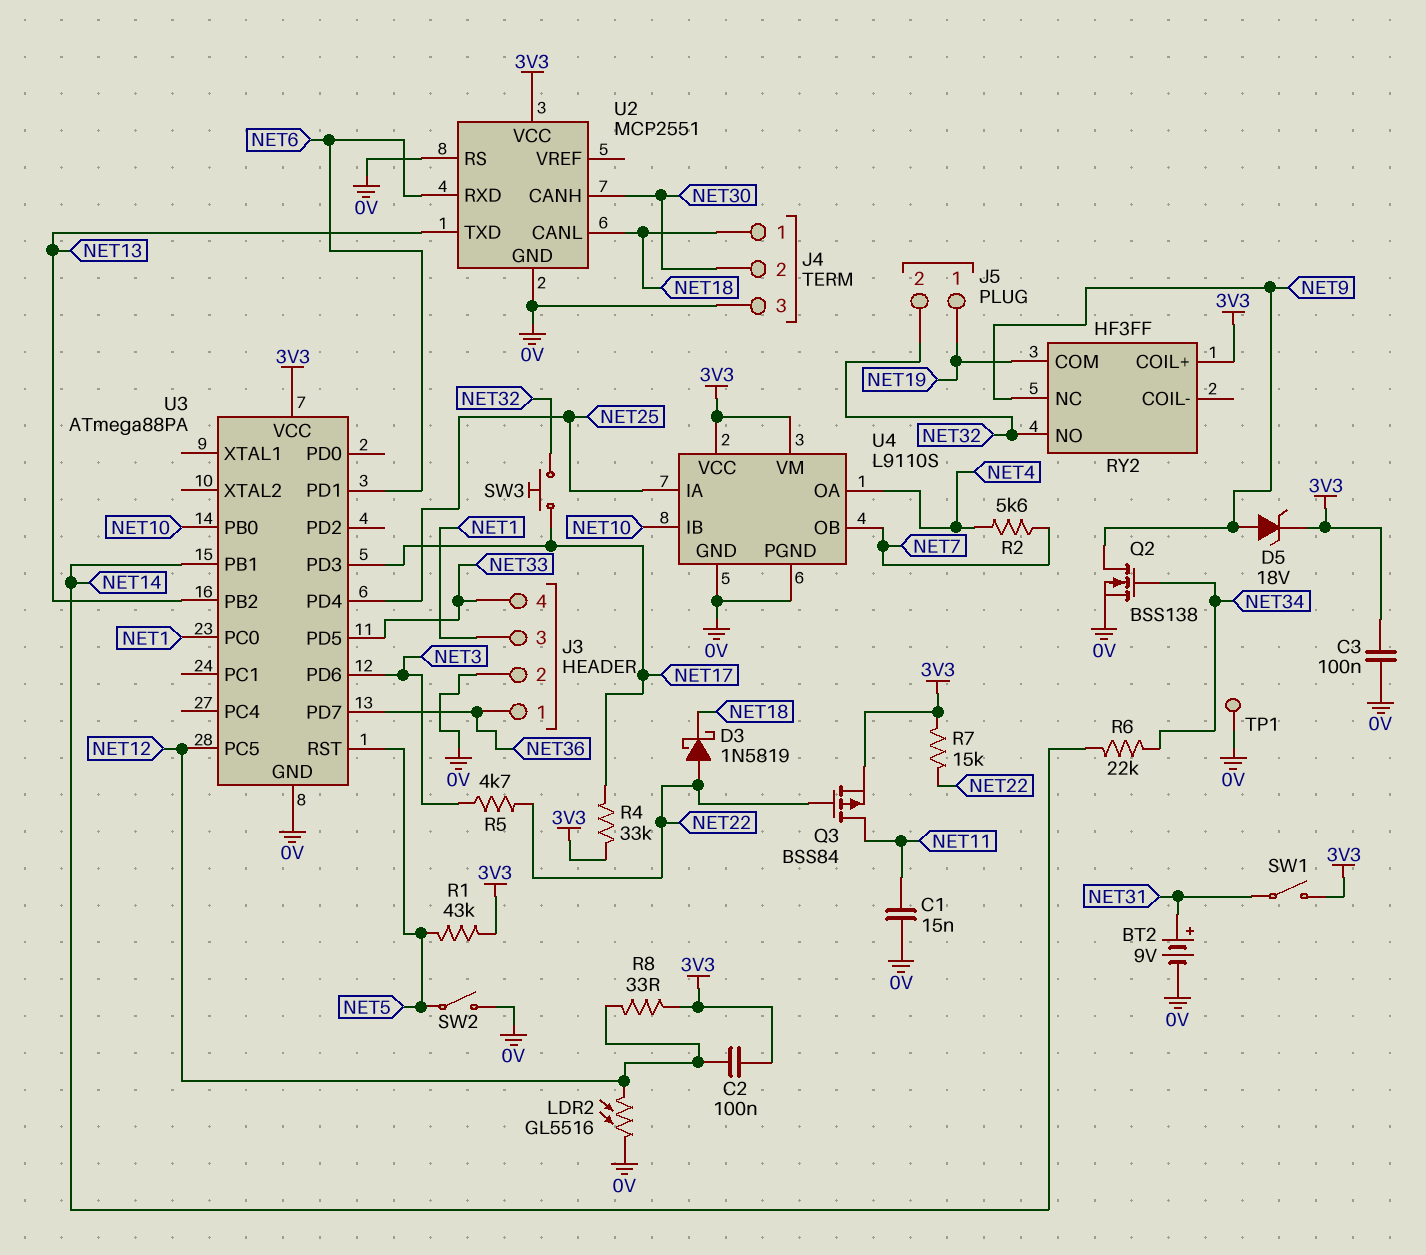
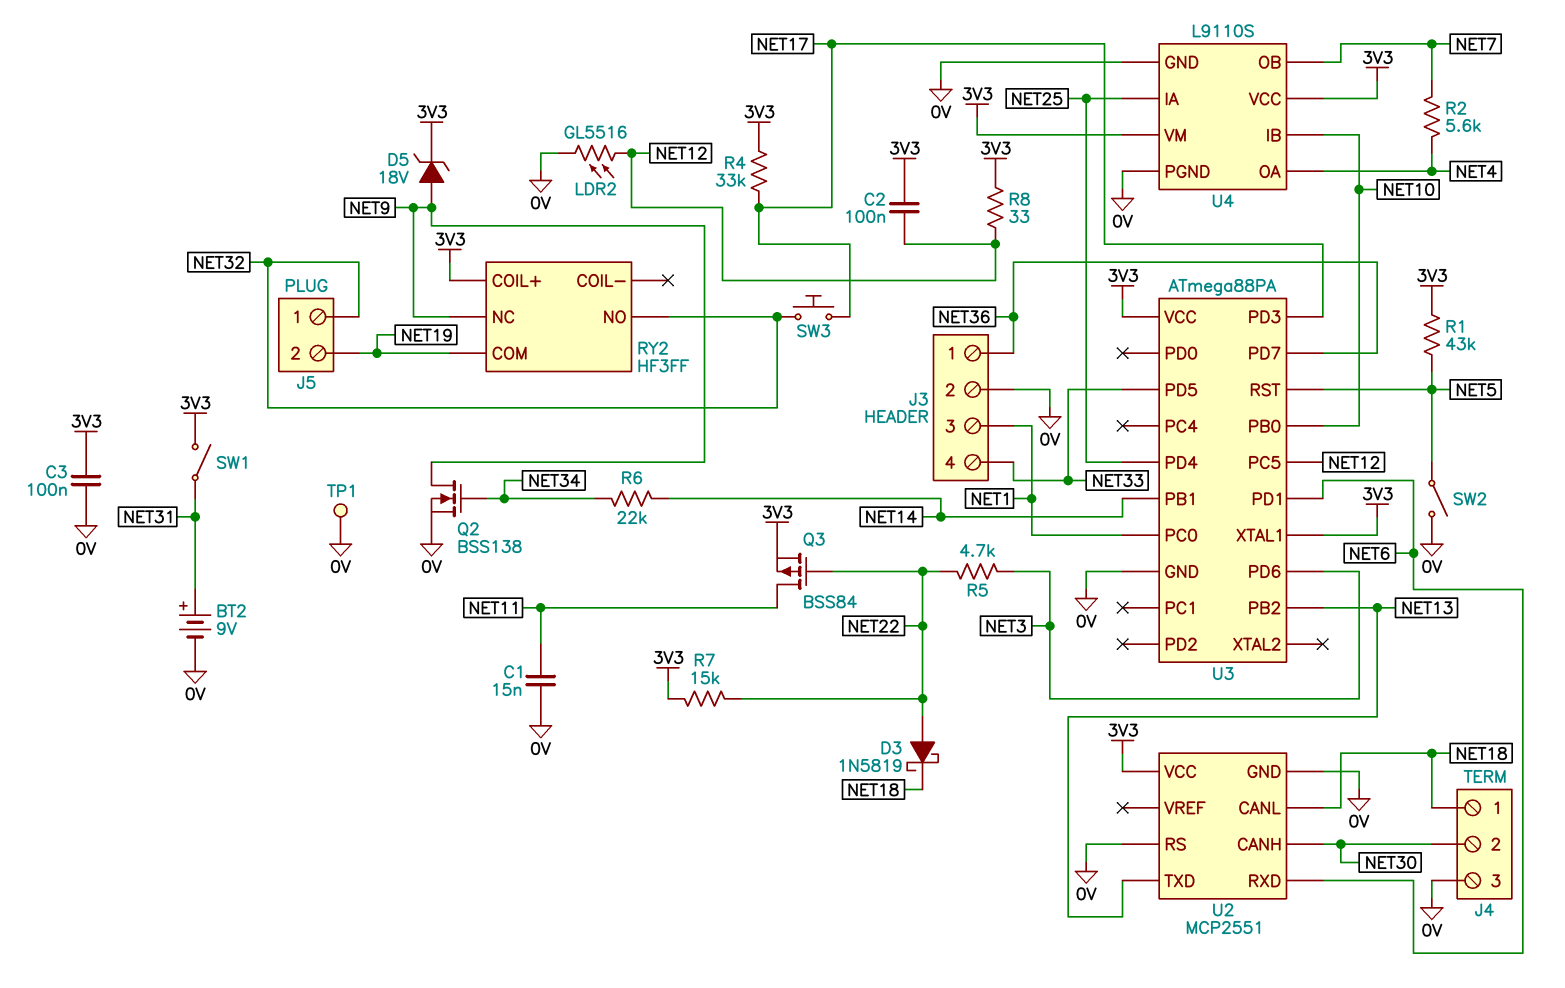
J5 pin 1: NET19 -> NET32
J5 pin 2: NET32 -> NET19
U3 pin XTAL1: none -> 3V3

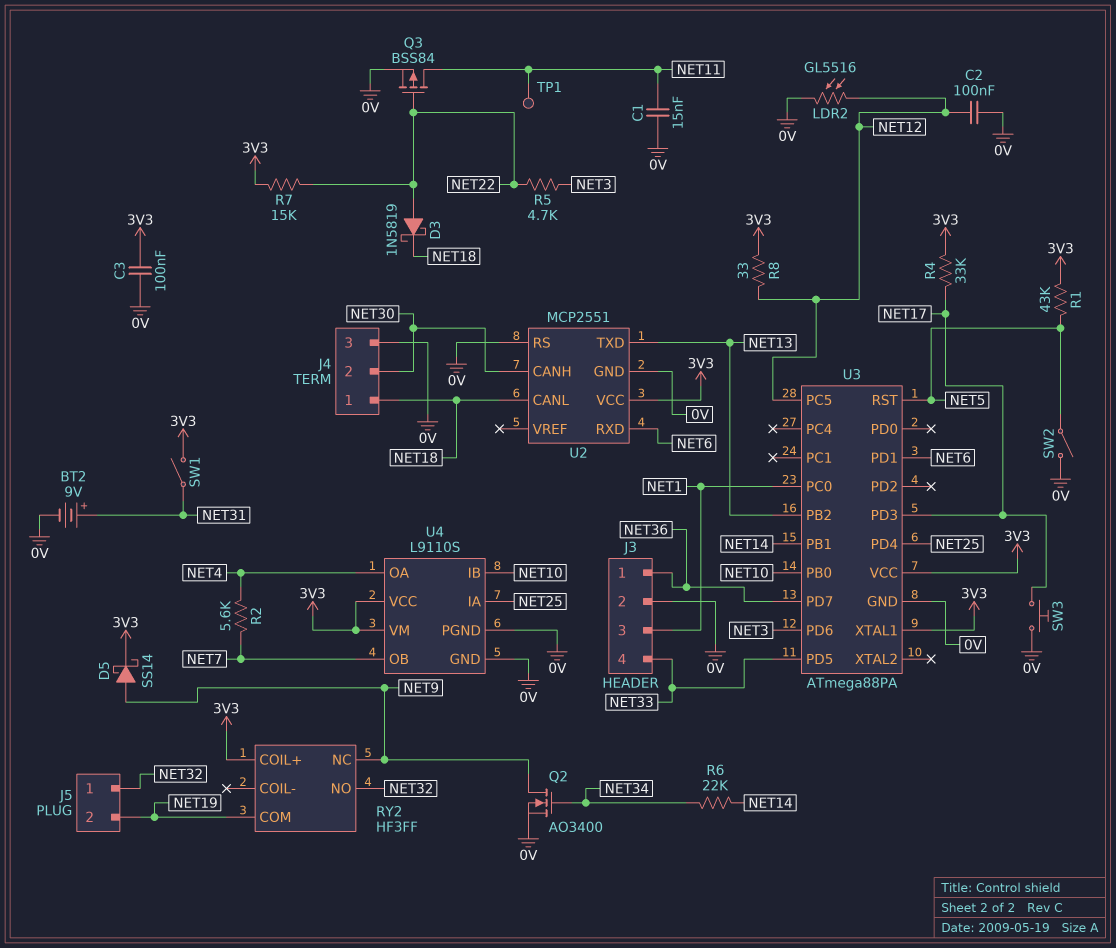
C2: 100nF (3V3, NET12) -> 100nF (0V, NET12)
D5: zener 18V (A NET9, K 3V3) -> schottky SS14 (A NET9, K 3V3)
Q2: NMOS BSS138 (G NET34, D NET9, S 0V) -> NMOS AO3400 (G NET34, D NET9, S 0V)
Q3: PMOS BSS84 (G NET22, D NET11, S 3V3) -> PMOS BSS84 (G NET22, D NET11, S 0V)
SW3: button (NET17, NET32) -> button (0V, NET17)
TP1: test point (0V) -> test point (NET11)

